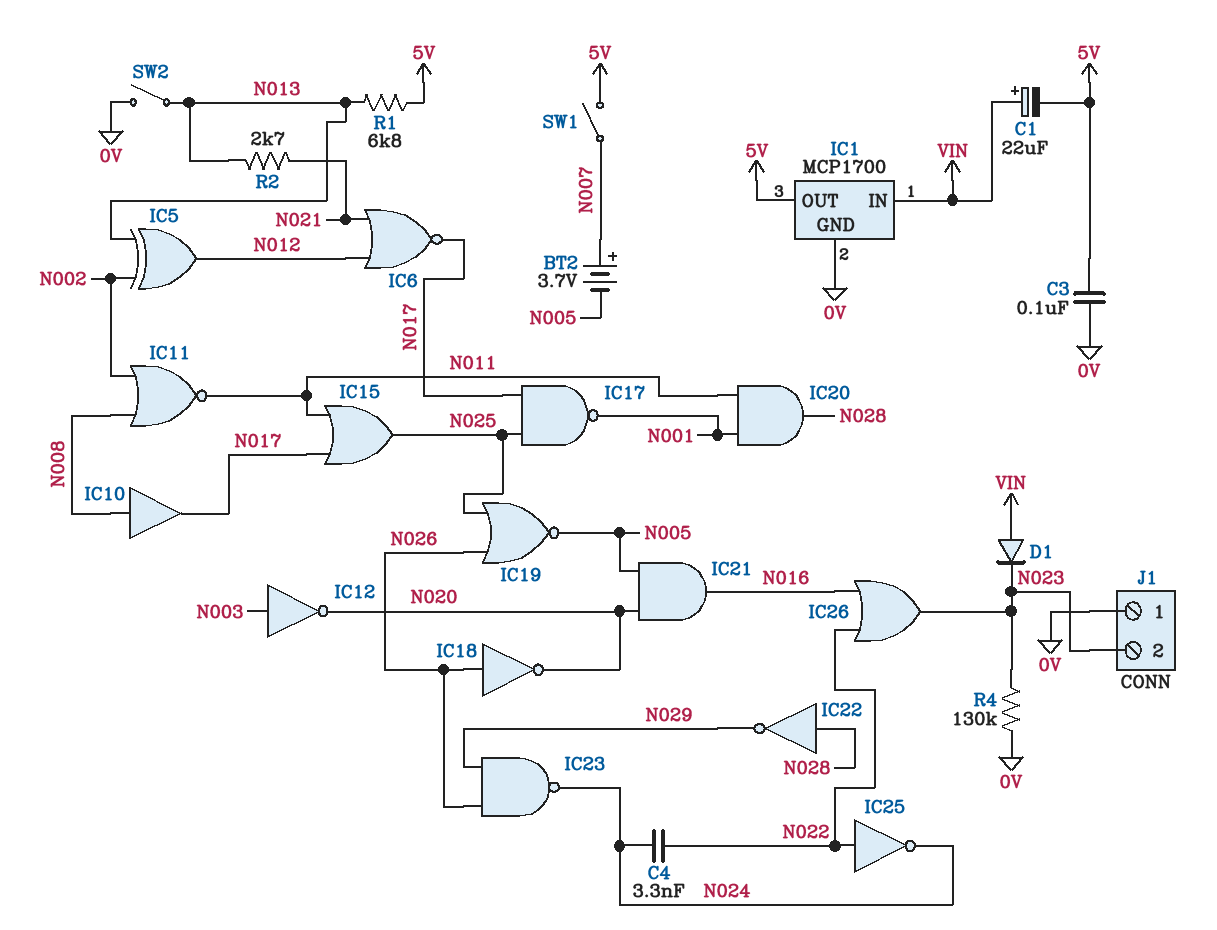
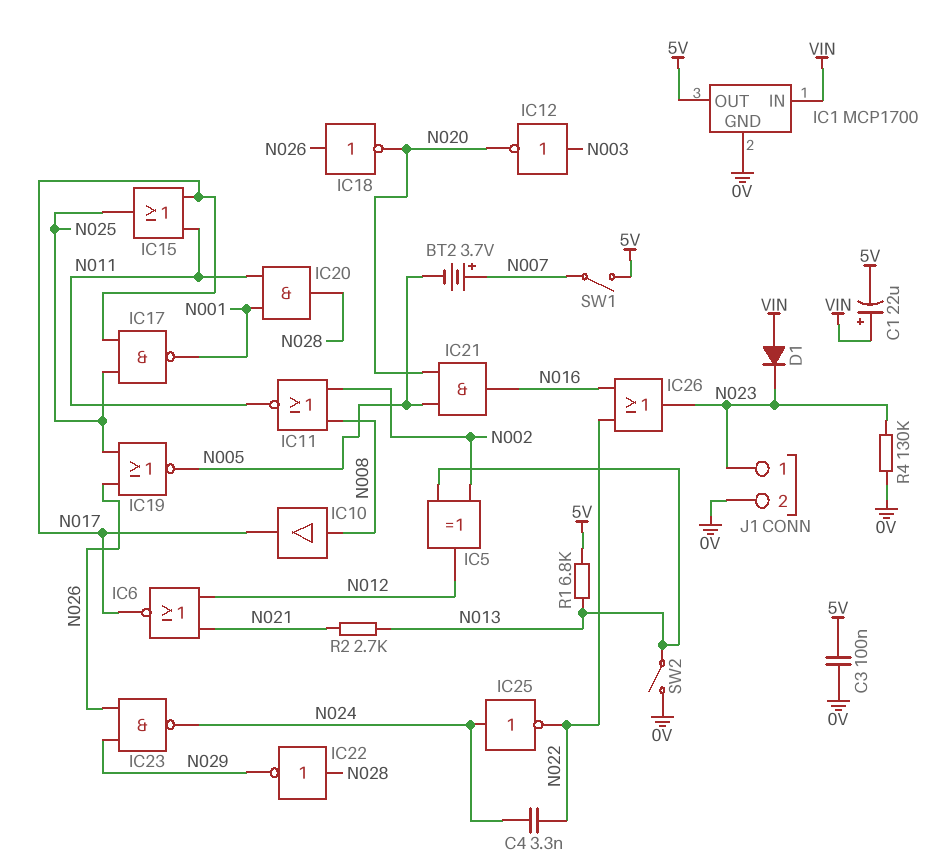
IC25: NOT (in N022, out N024) -> NOT (in N024, out N022)
J1 pin 1: 0V -> N023
J1 pin 2: N023 -> 0V

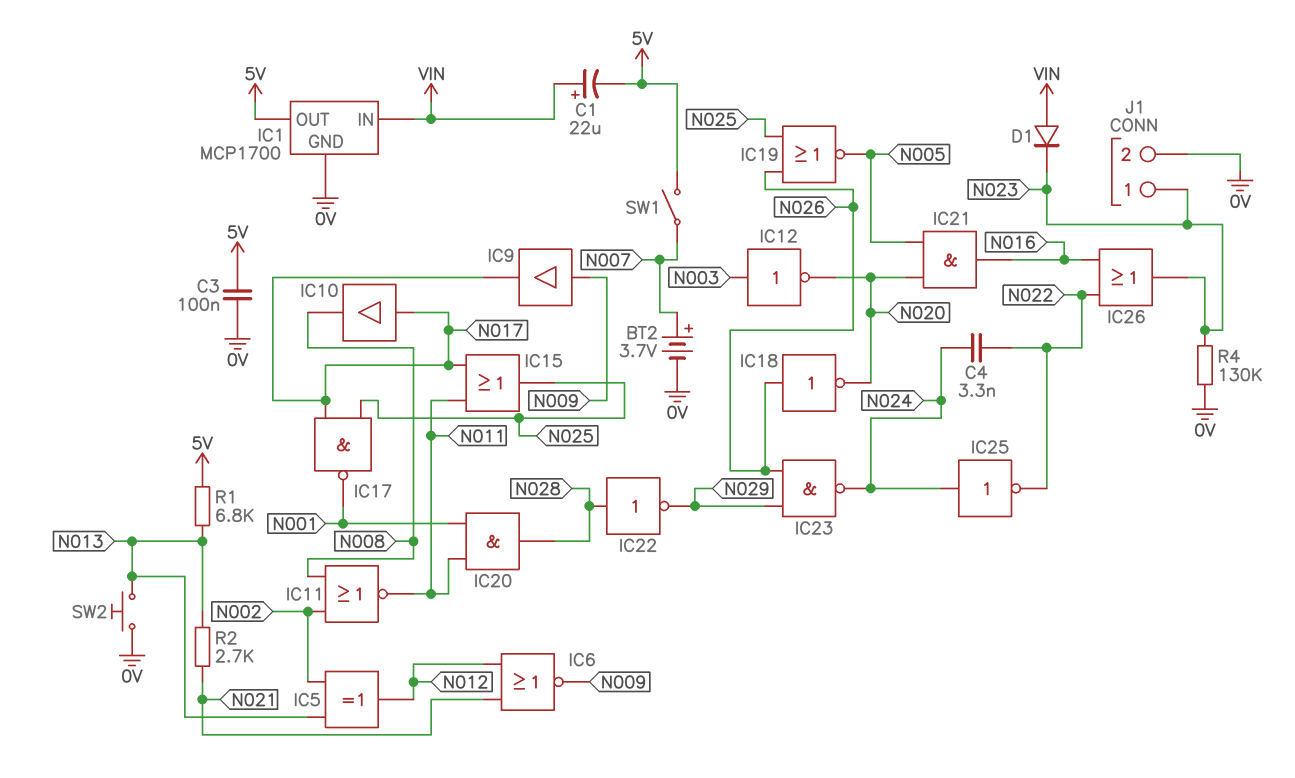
BT2: 3.7V (plus N007, minus N005) -> 3.7V (plus N007, minus 0V)
IC6: NOR (in N012, in N021, out N017) -> NOR (in N012, in N021, out N009)
IC9: none -> buffer (in N009, out N017)
IC10: buffer (in N008, out N017) -> buffer (in N017, out N008)
SW2: switch (0V, N013) -> button (0V, N013)

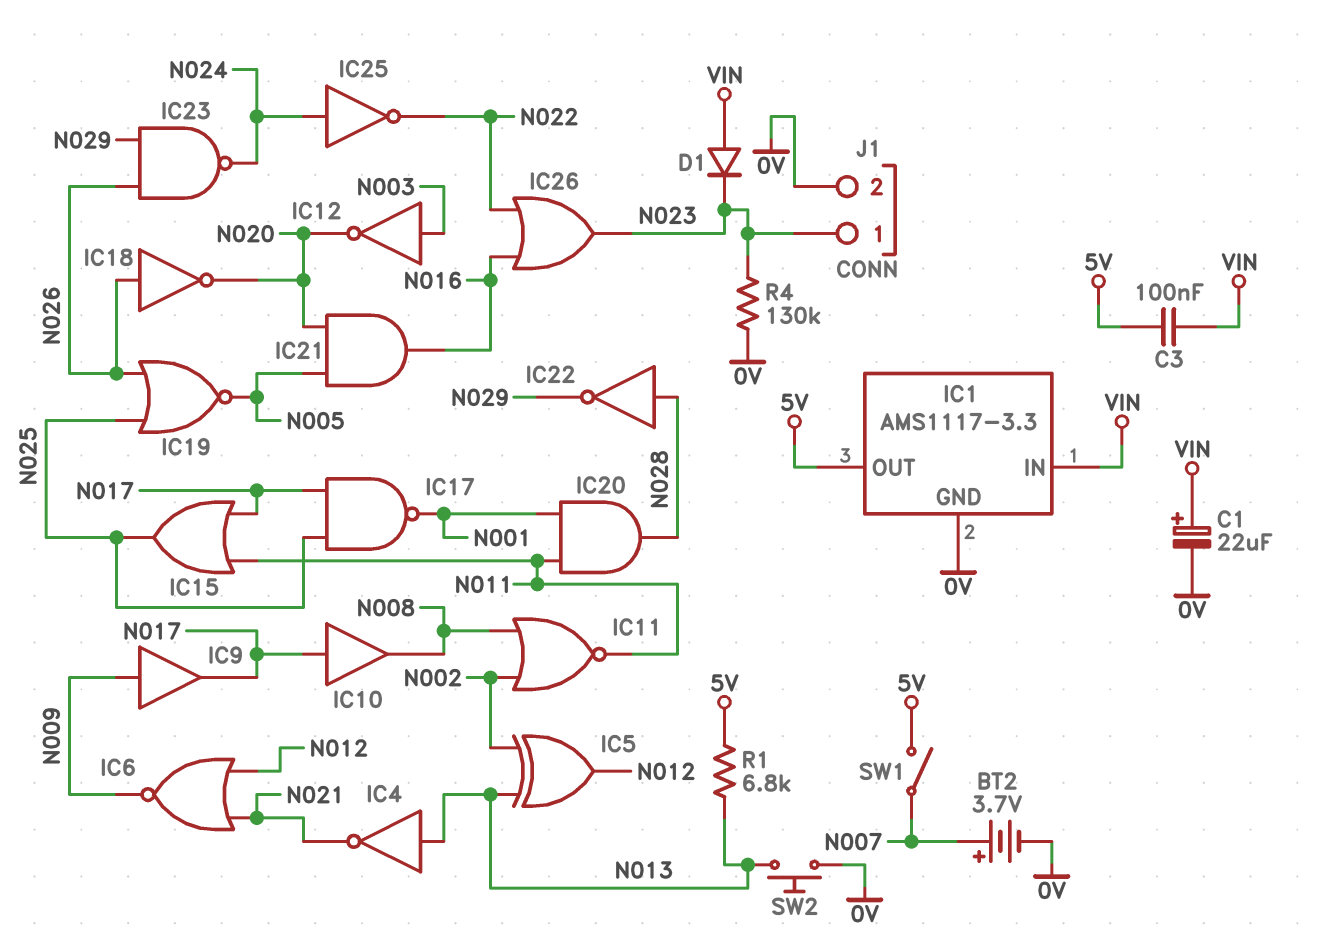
C1: 22uF (plus VIN, minus 5V) -> 22uF (plus VIN, minus 0V)
C3: 100nF (0V, 5V) -> 100nF (5V, VIN)
C4: 3.3nF (N022, N024) -> none
IC1: MCP1700 -> AMS1117-3.3
IC4: none -> NOT (in N013, out N021)
R2: 2.7k (N013, N021) -> none

